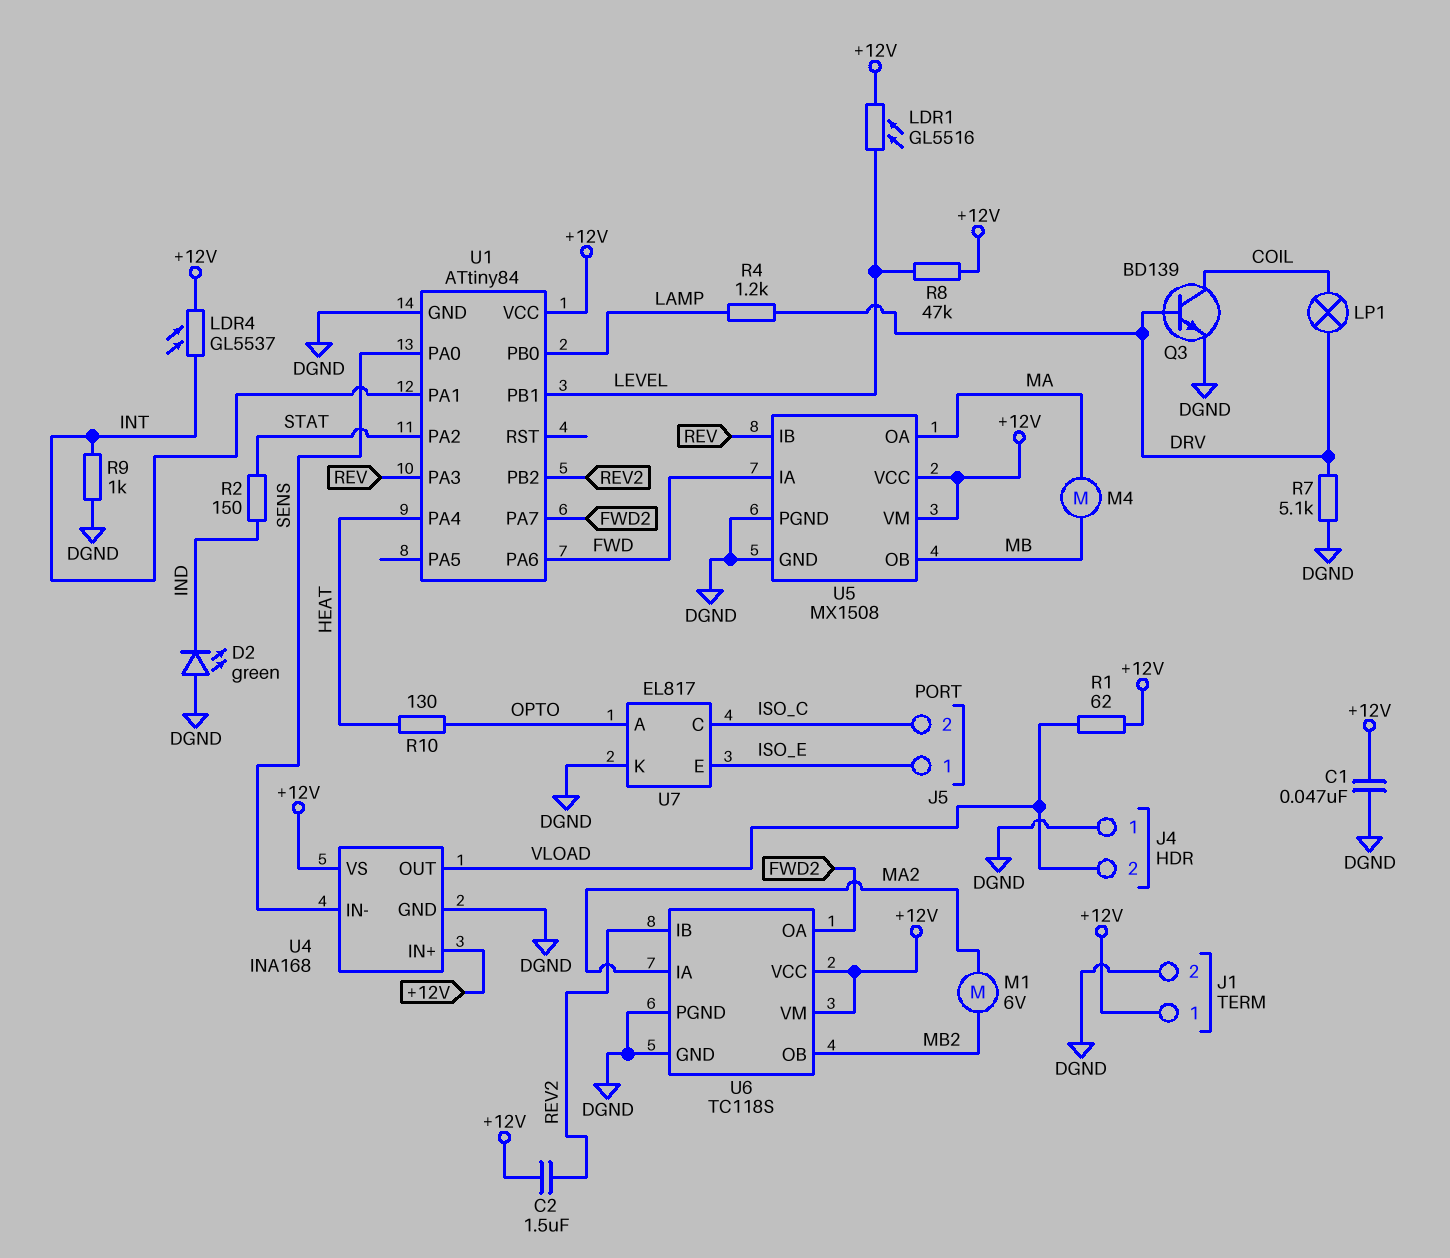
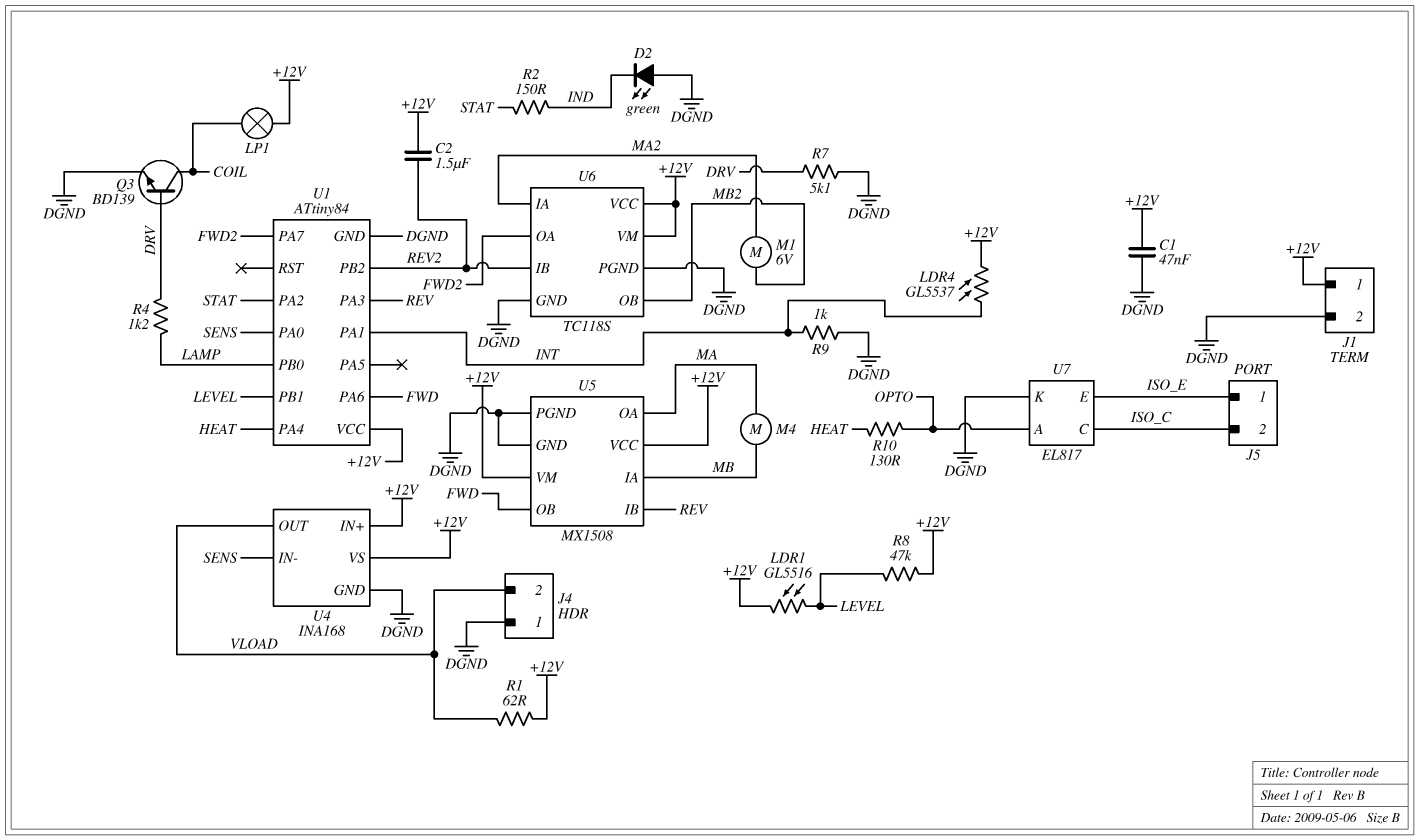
LP1: lamp (COIL, DRV) -> lamp (+12V, COIL)
U5 pin IA: FWD -> MB
U5 pin OB: MB -> FWD

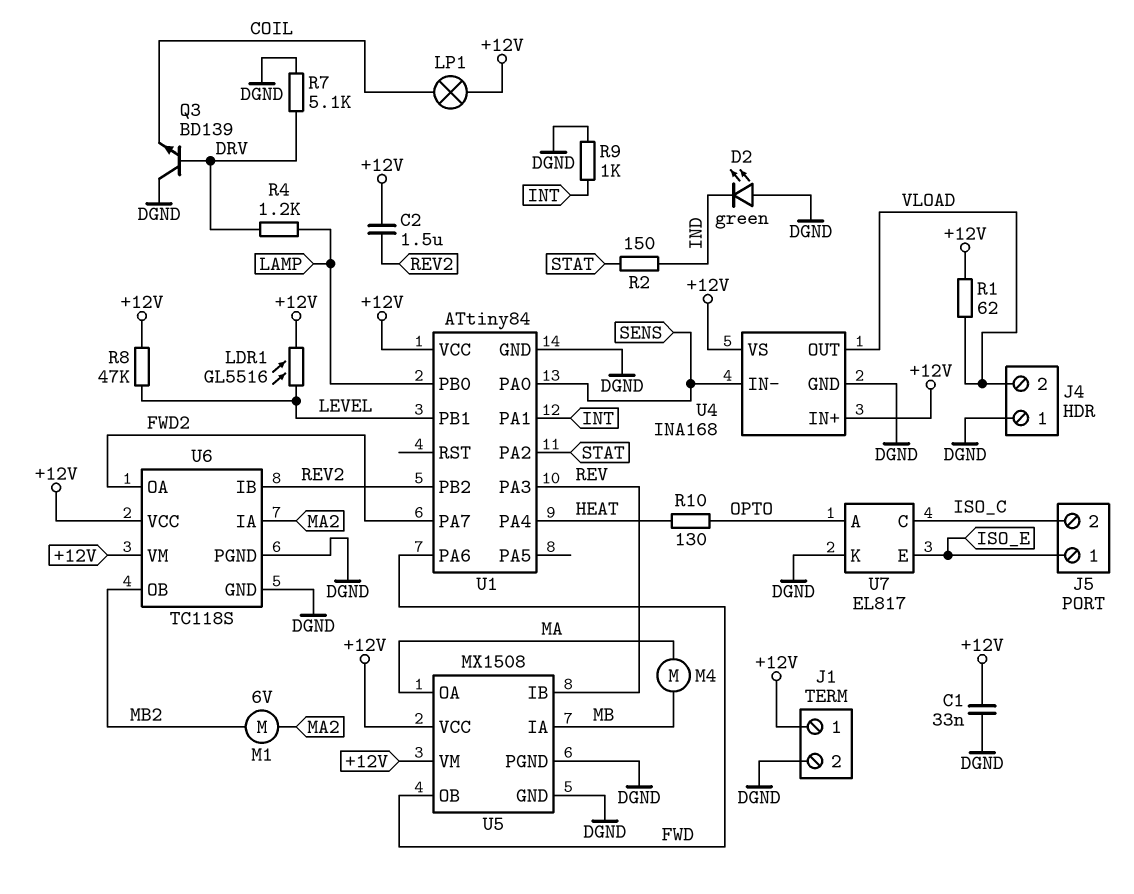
C1: 47nF (+12V, DGND) -> 33nF (+12V, DGND)
LDR4: GL5537 (+12V, INT) -> none
Q3: NPN BD139 (B DRV, C COIL, E DGND) -> NPN BD139 (B DRV, C DGND, E COIL)

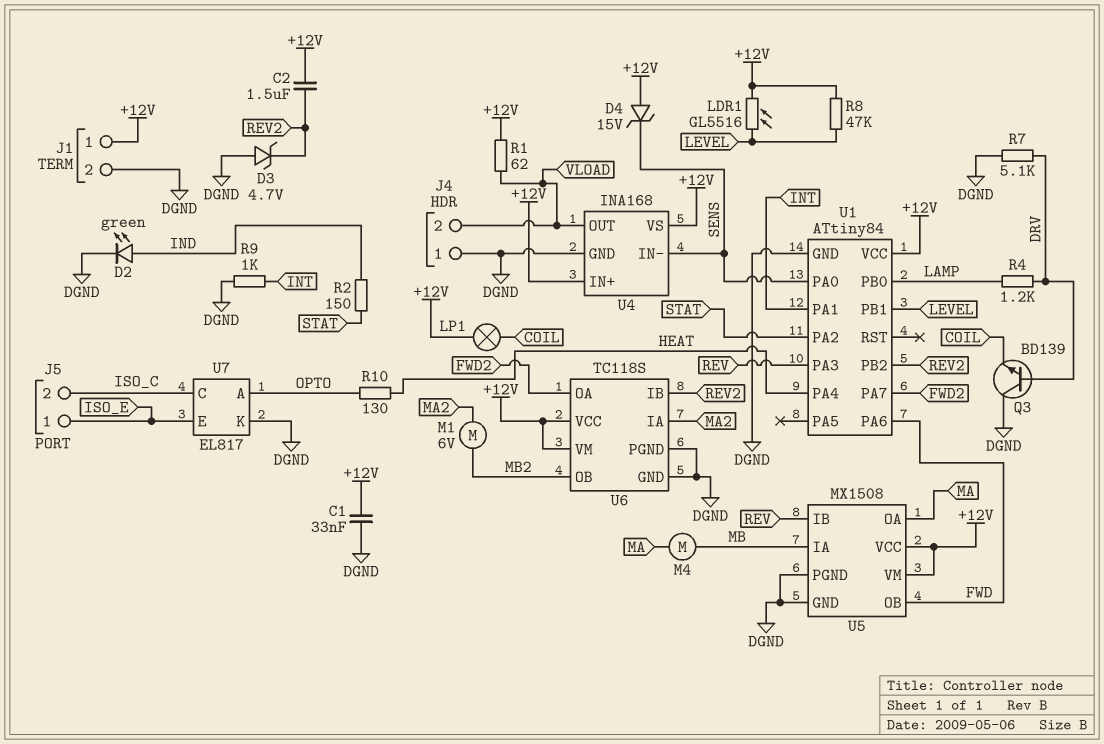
D2: LED green (A DGND, K IND) -> LED green (A IND, K DGND)
D3: none -> zener 4.7V (A DGND, K REV2)
D4: none -> zener 15V (A +12V, K SENS)

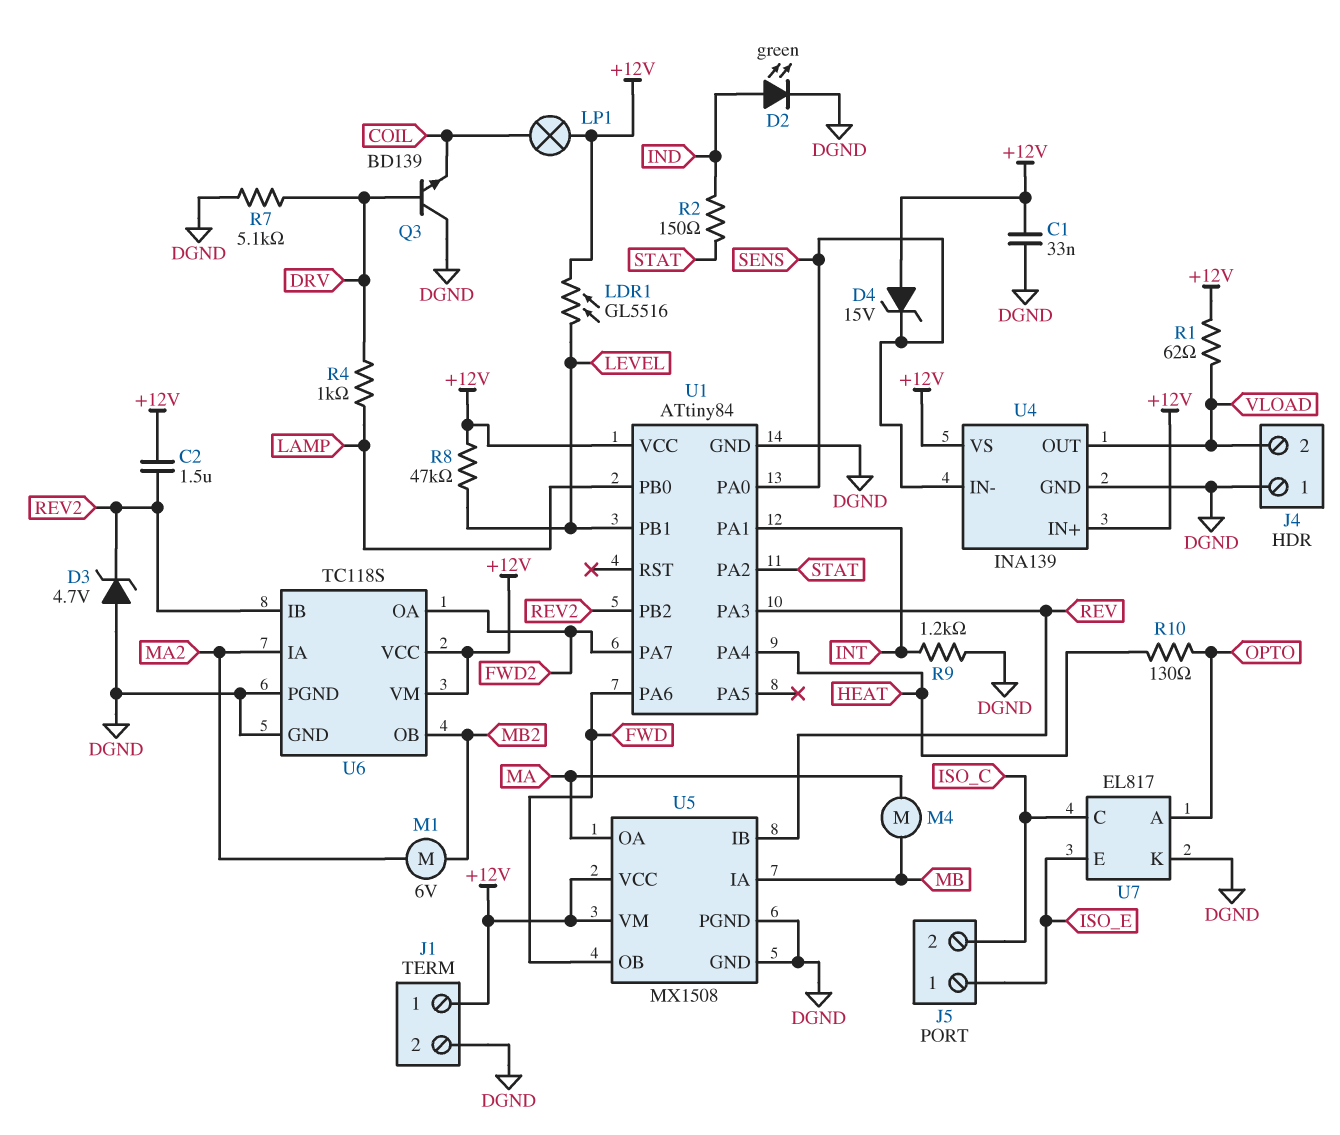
R4: 1.2k (DRV, LAMP) -> 1k (DRV, LAMP)
R9: 1k (DGND, INT) -> 1.2k (DGND, INT)
U4: INA168 -> INA139

